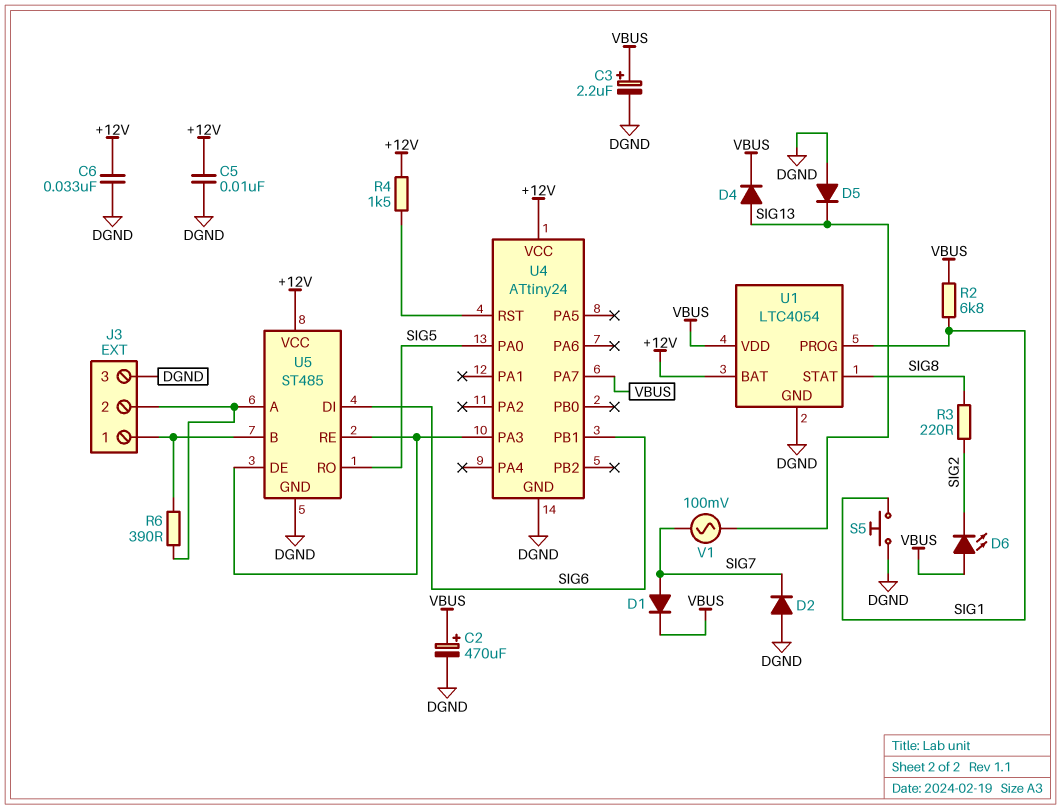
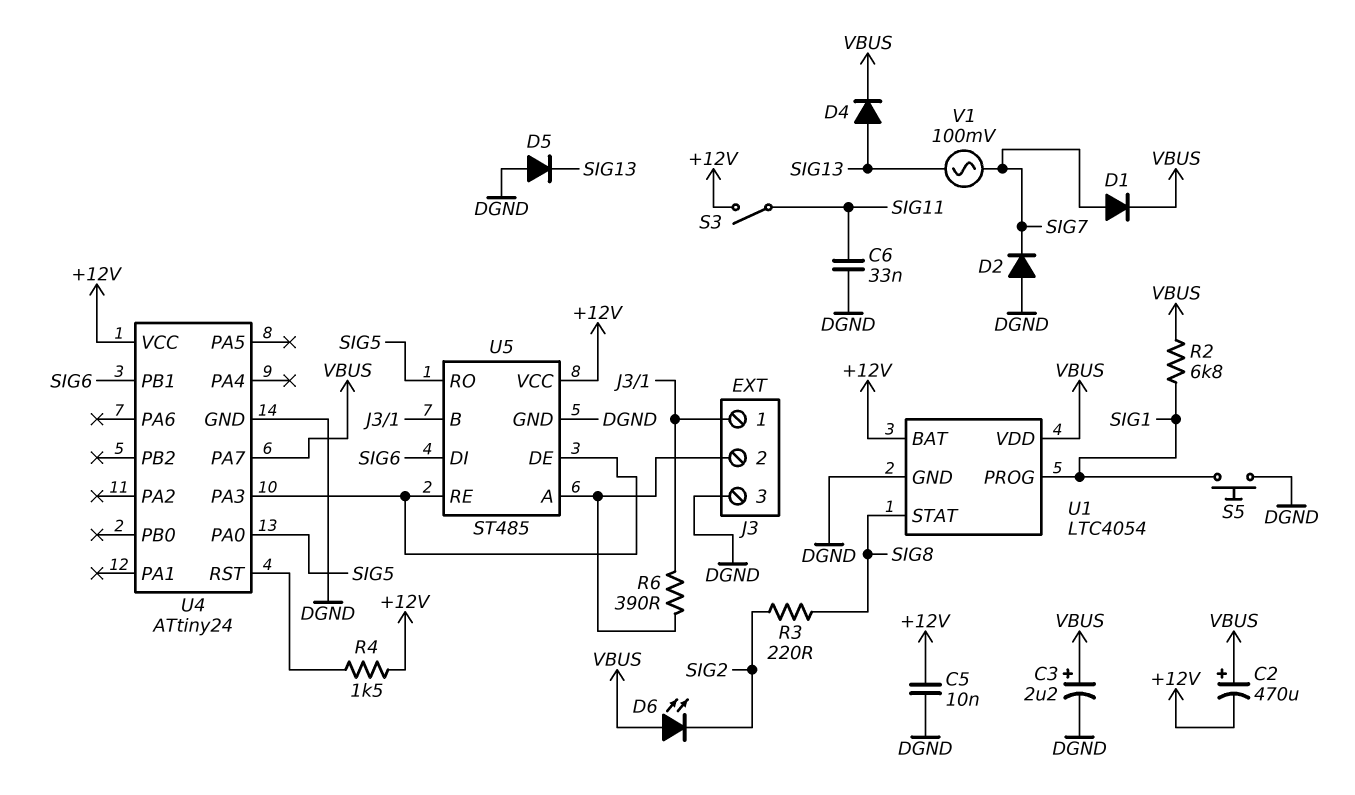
C2: 470uF (plus VBUS, minus DGND) -> 470uF (plus VBUS, minus +12V)
C6: 33nF (+12V, DGND) -> 33nF (DGND, SIG11)
S3: none -> switch (+12V, SIG11)

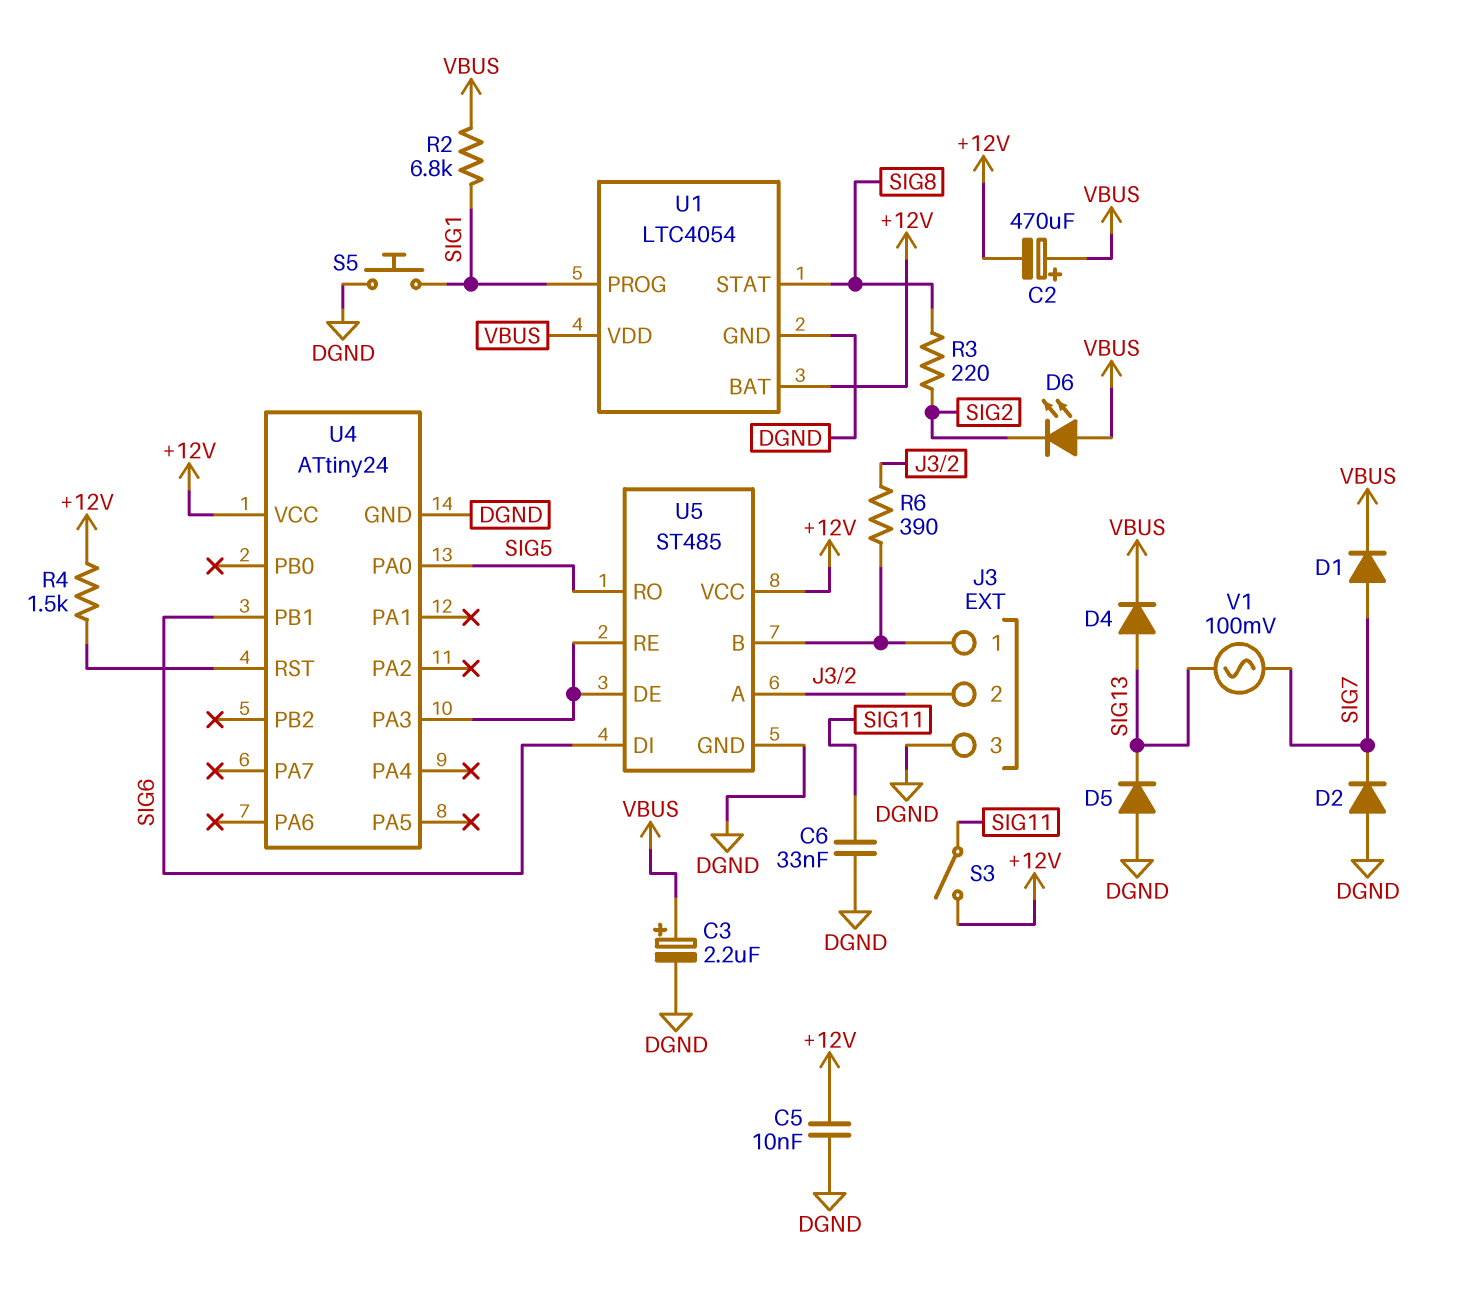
U4 pin PA7: VBUS -> none

